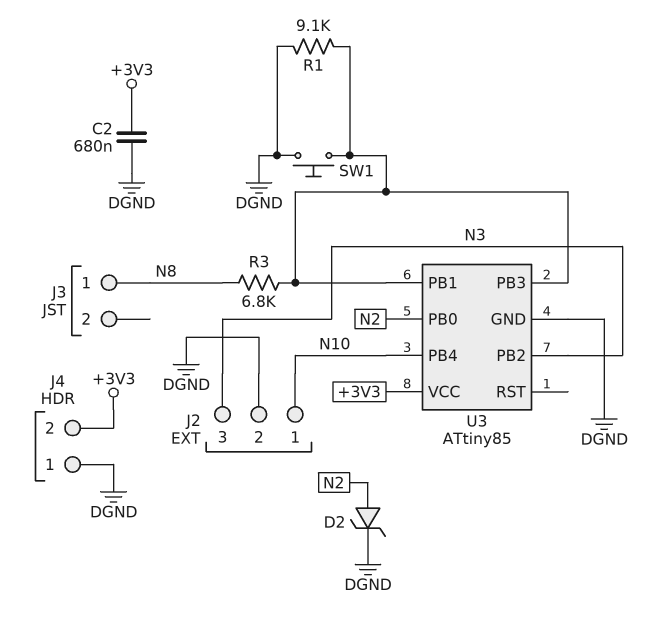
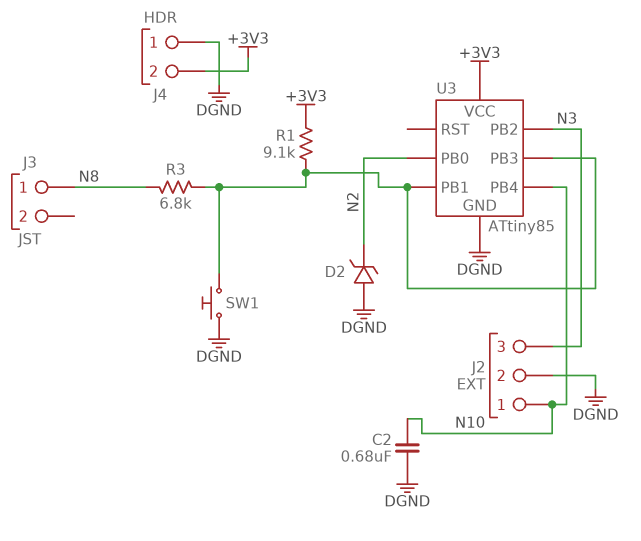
C2: 680nF (+3V3, DGND) -> 680nF (DGND, N10)
D2: zener (A N2, K DGND) -> zener (A DGND, K N2)
R1: 9.1k (DGND, U3/PB1) -> 9.1k (+3V3, U3/PB1)

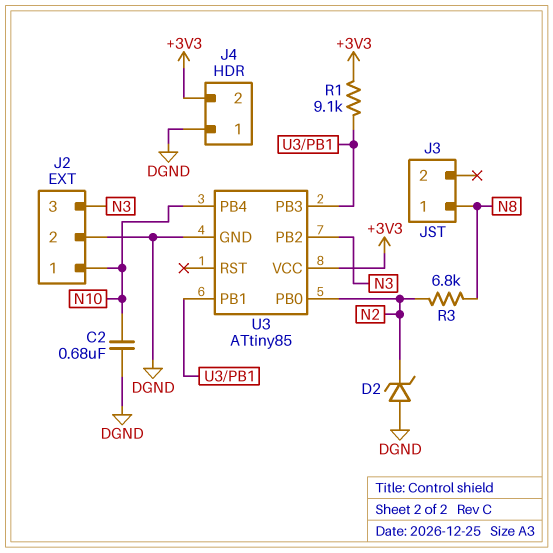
R3: 6.8k (N8, U3/PB1) -> 6.8k (N2, N8)
SW1: button (DGND, U3/PB1) -> none

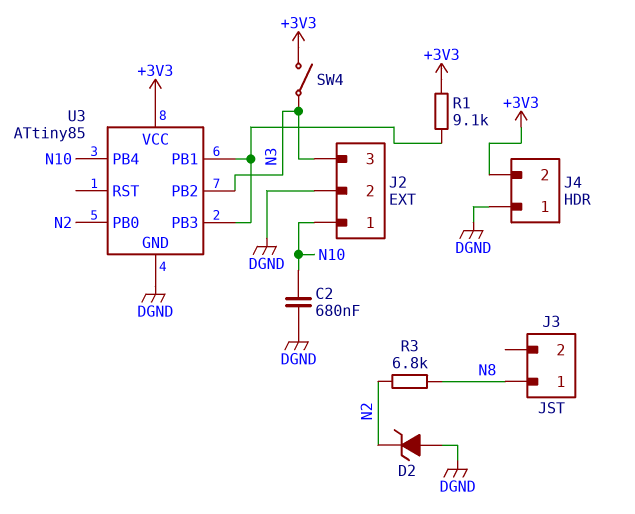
SW4: none -> switch (+3V3, N3)

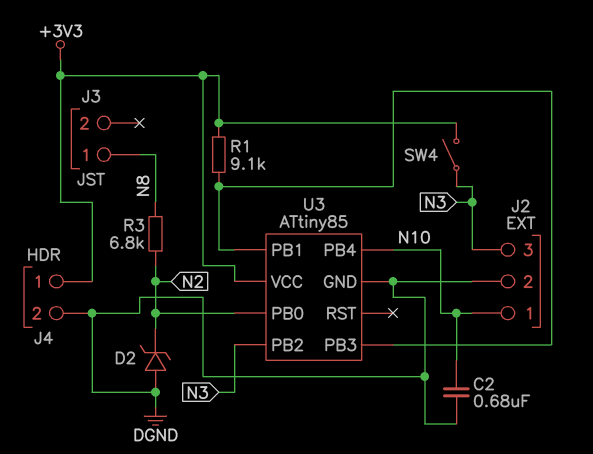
J4 pin 1: DGND -> +3V3
J4 pin 2: +3V3 -> DGND

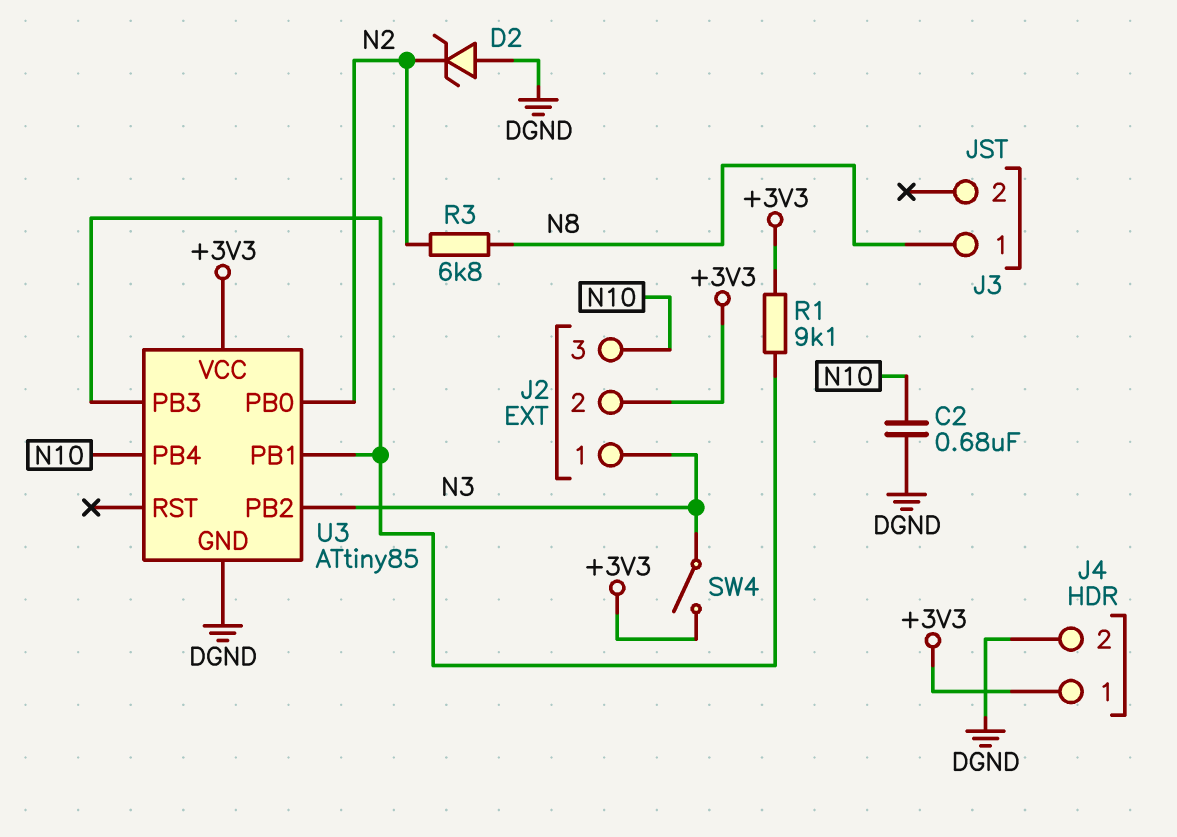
J2 pin 1: N10 -> N3
J2 pin 2: DGND -> +3V3
J2 pin 3: N3 -> N10

